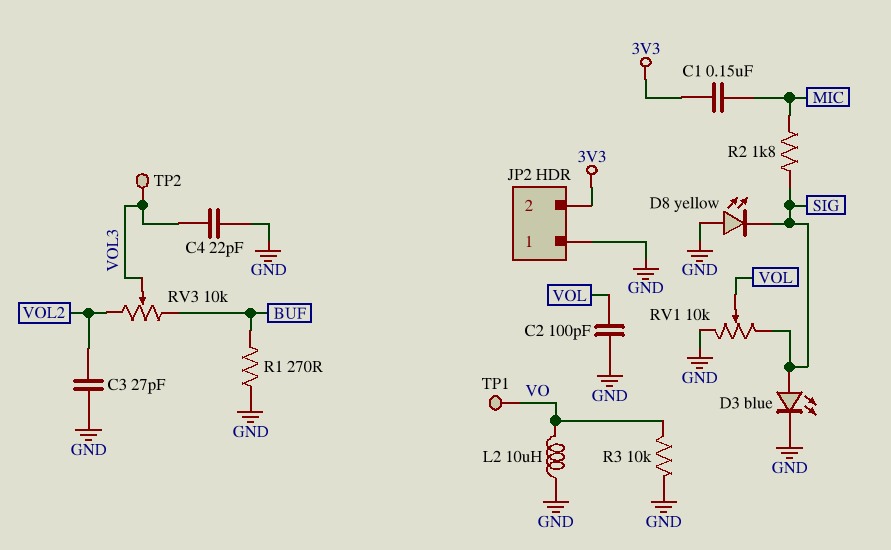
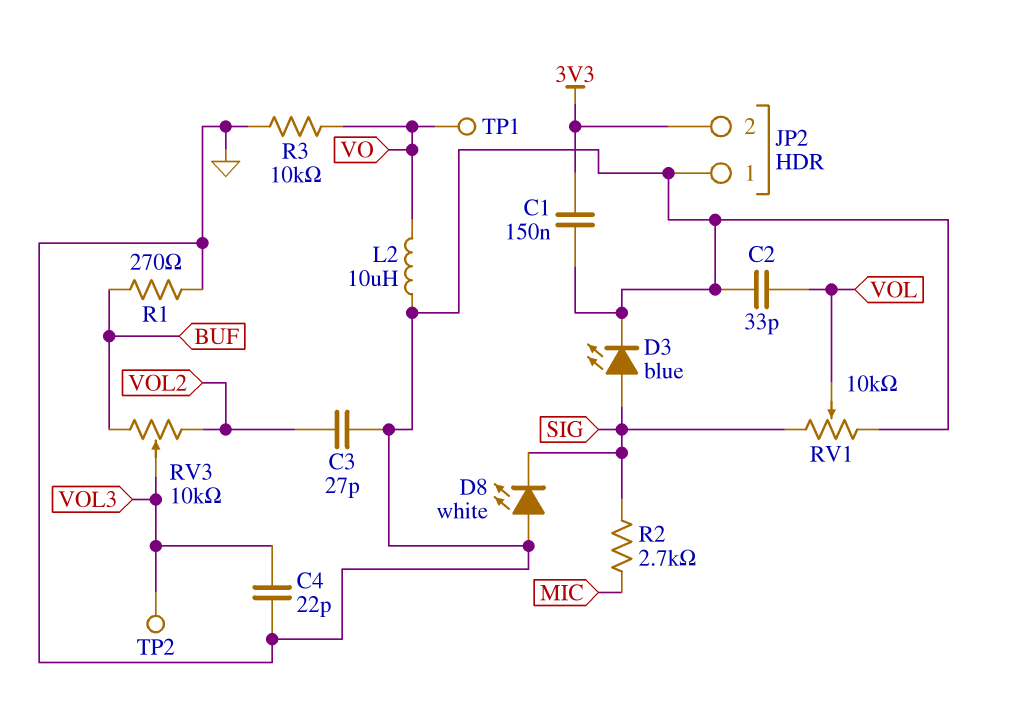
C1: 150nF (3V3, MIC) -> 150nF (3V3, GND)
C2: 100pF (GND, VOL) -> 33pF (GND, VOL)
D8: LED yellow (A GND, K SIG) -> LED white (A GND, K SIG)
R2: 1.8k (MIC, SIG) -> 2.7k (MIC, SIG)

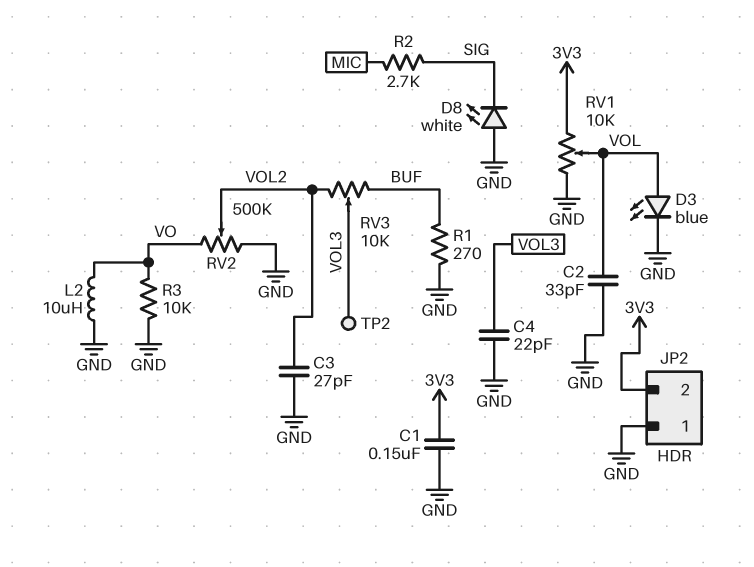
D3: LED blue (A SIG, K GND) -> LED blue (A VOL, K GND)
RV1: 10k (GND, SIG, wiper VOL) -> 10k (3V3, GND, wiper VOL)
RV2: none -> 500k (GND, VO, wiper VOL2)
TP1: test point (VO) -> none

